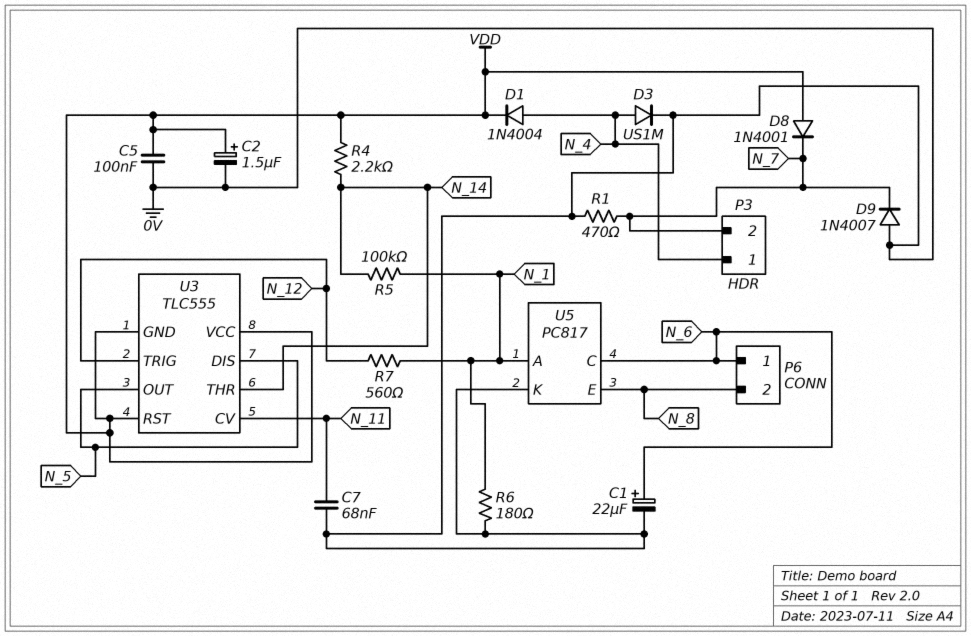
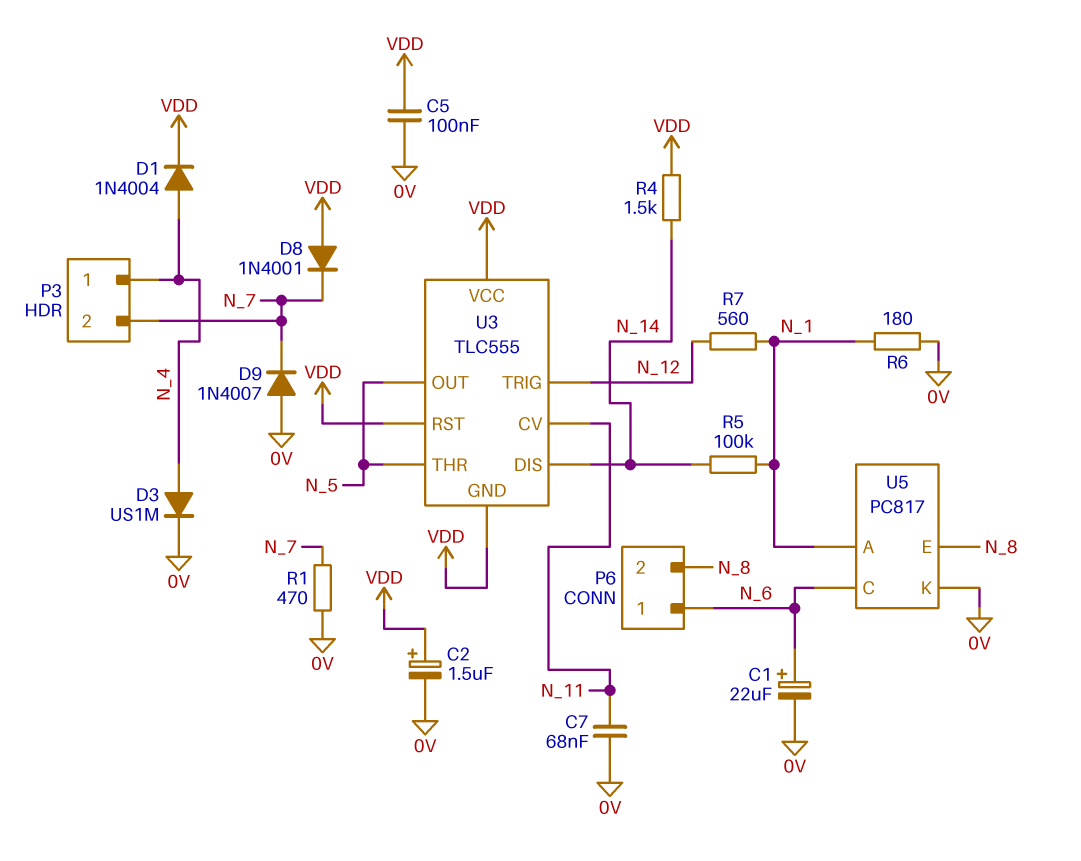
R4: 2.2k (N_14, VDD) -> 1.5k (N_14, VDD)
U3 pin DIS: N_5 -> N_14
U3 pin THR: N_14 -> N_5

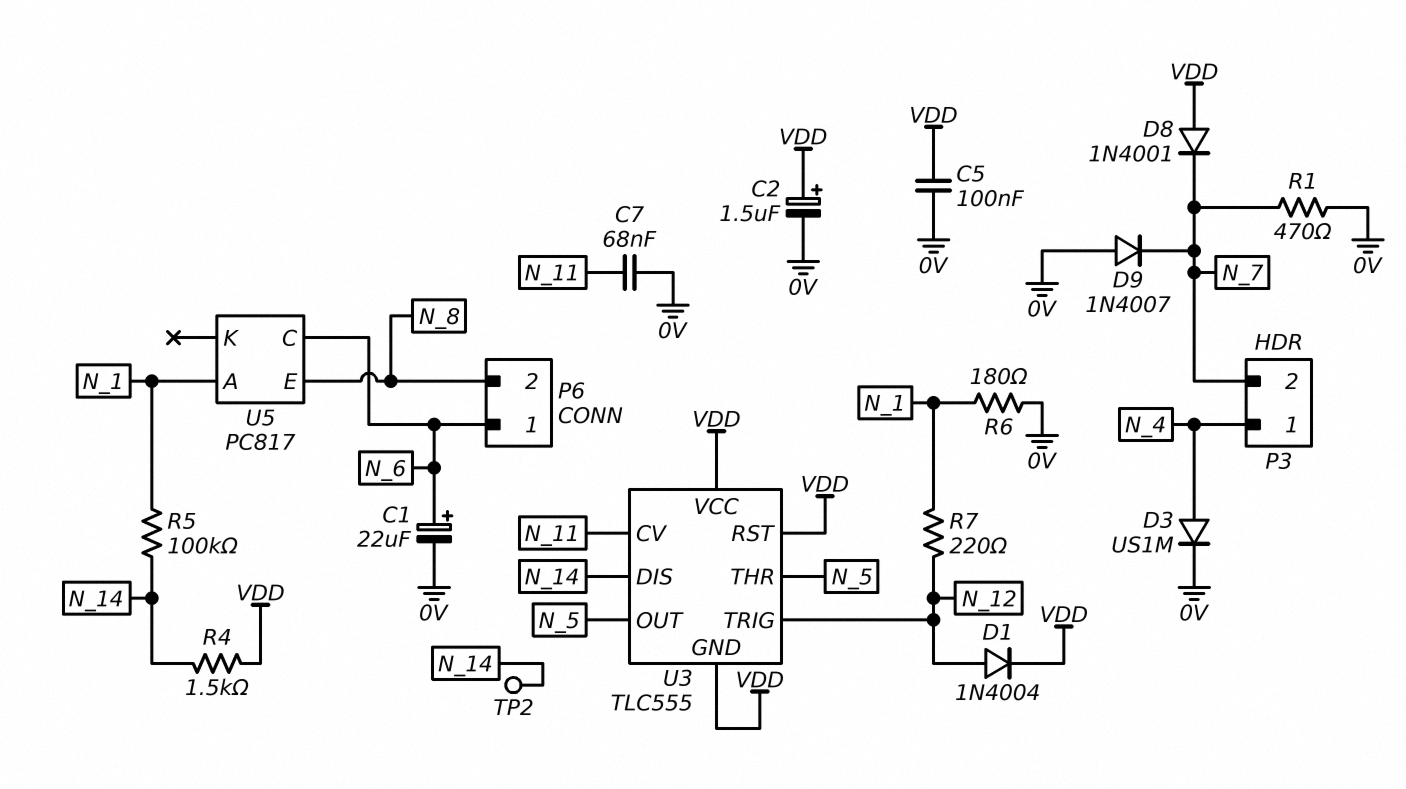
D1: diode 1N4004 (A N_4, K VDD) -> diode 1N4004 (A N_12, K VDD)
R7: 560 (N_1, N_12) -> 220 (N_1, N_12)
TP2: none -> test point (N_14)
U5 pin K: 0V -> none

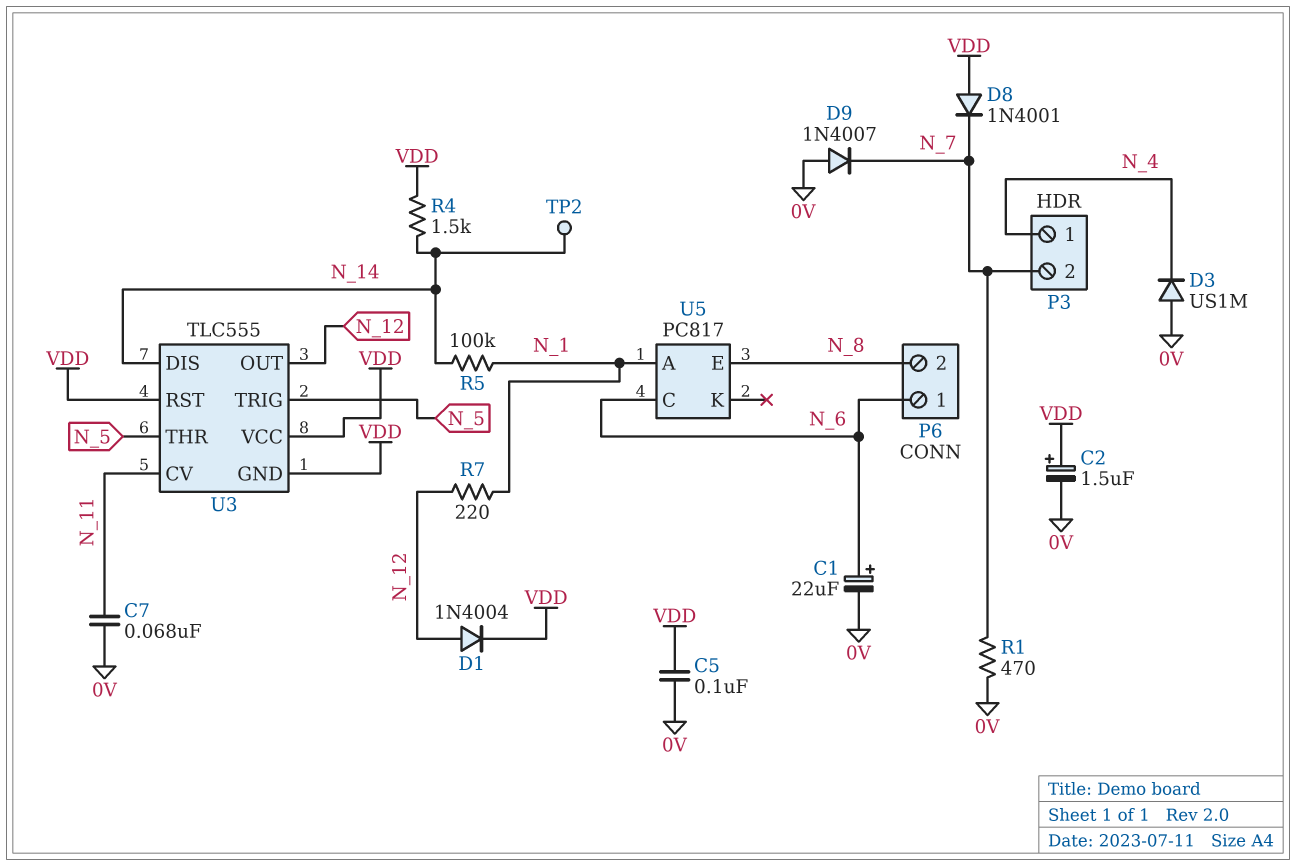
D3: diode US1M (A N_4, K 0V) -> diode US1M (A 0V, K N_4)
R6: 180 (0V, N_1) -> none
U3 pin OUT: N_5 -> N_12
U3 pin TRIG: N_12 -> N_5

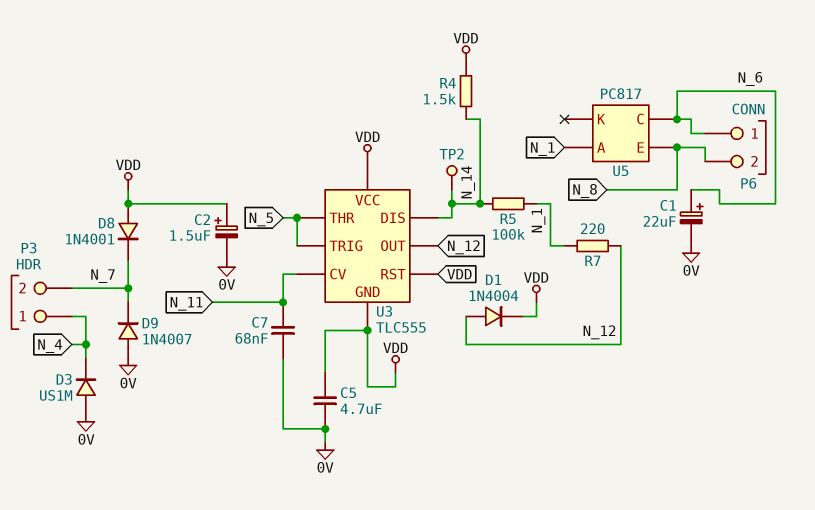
C5: 100nF (0V, VDD) -> 4.7uF (0V, VDD)
R1: 470 (0V, N_7) -> none

